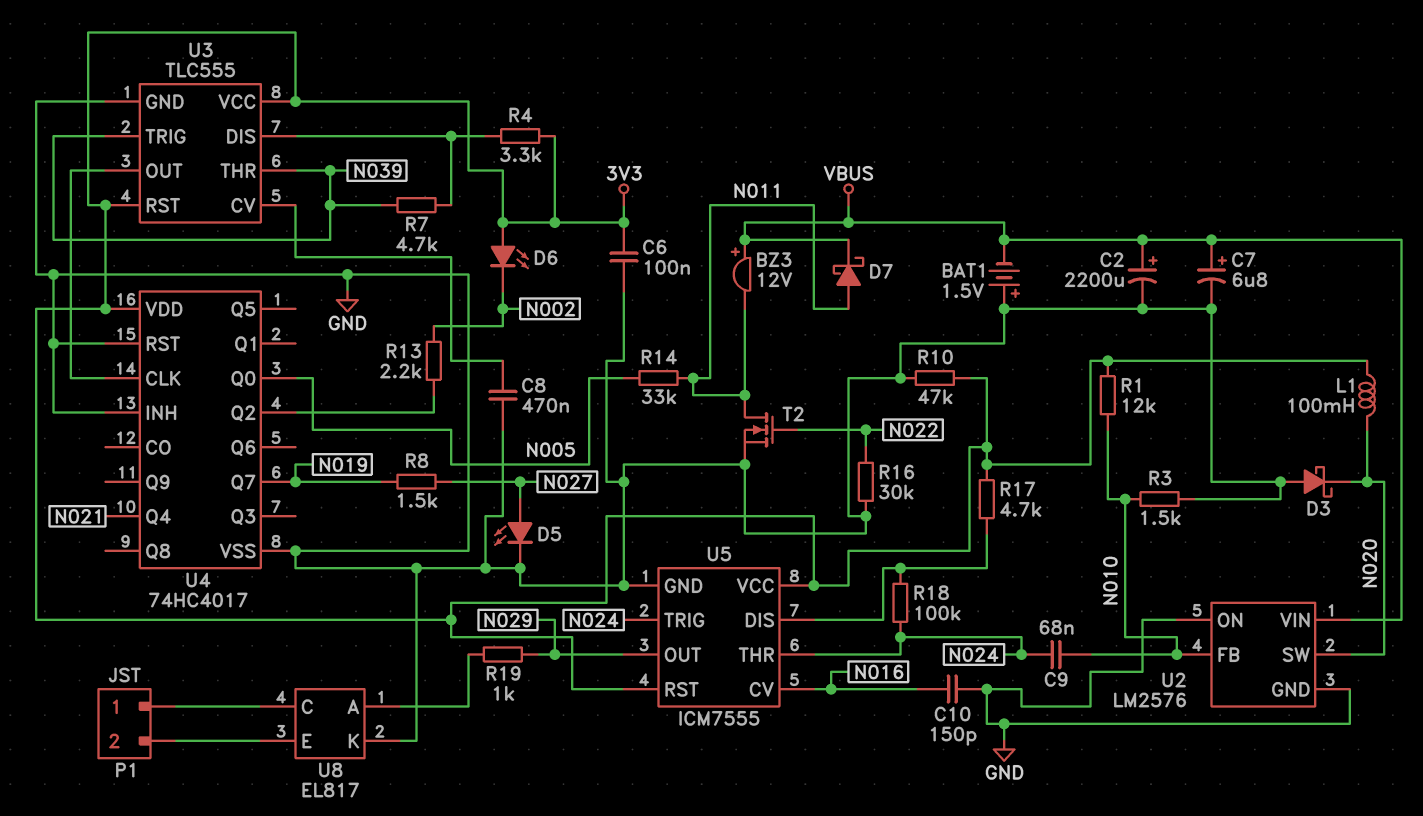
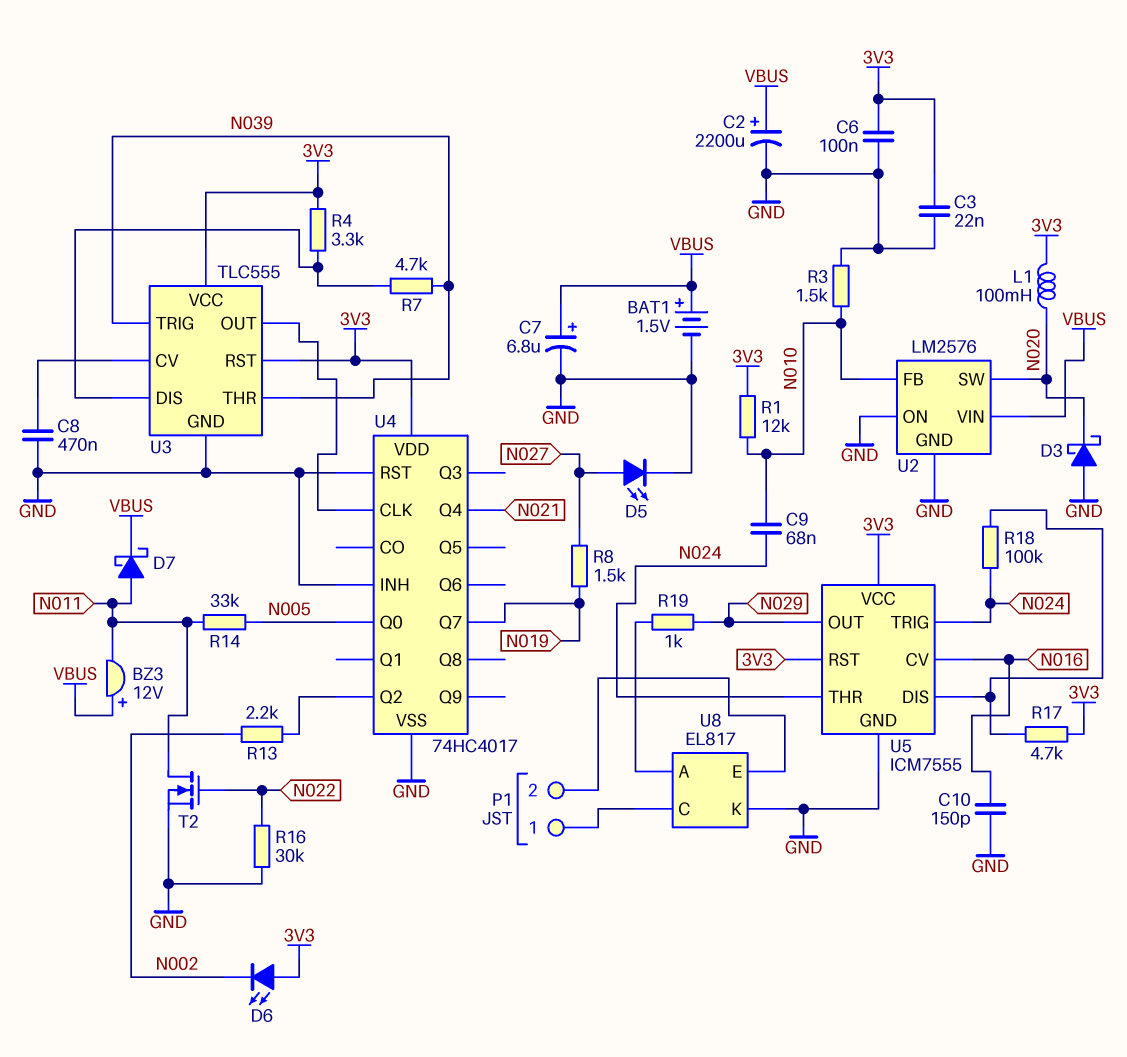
BAT1: 1.5V (plus GND, minus VBUS) -> 1.5V (plus VBUS, minus GND)
C3: none -> 22nF (3V3, GND)
R10: 47k (3V3, GND) -> none

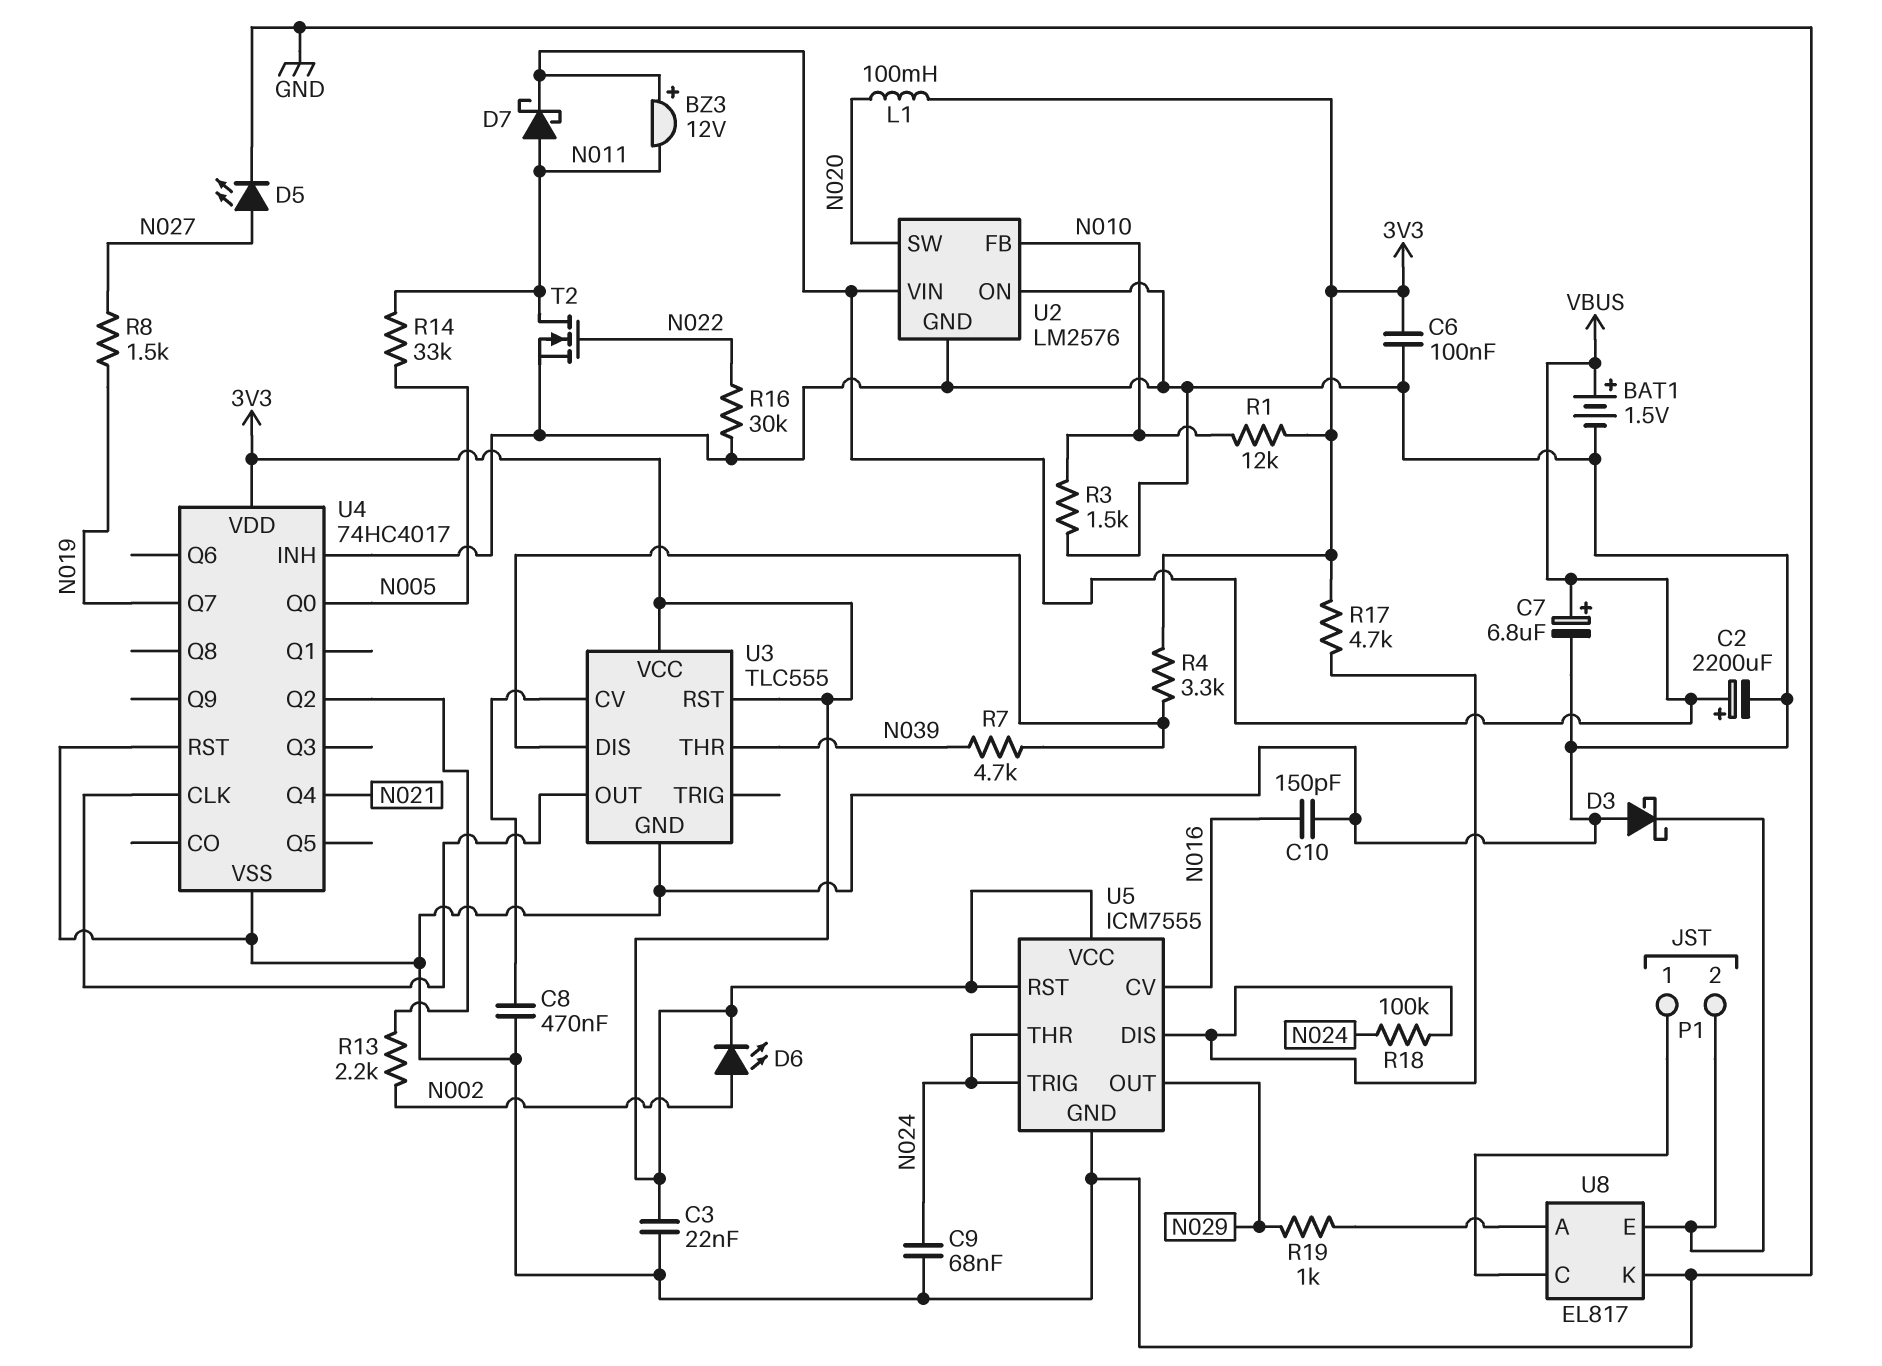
C9: 68nF (N010, N024) -> 68nF (GND, N024)
D3: schottky (A GND, K N020) -> schottky (A GND, K P1/2)
D6: LED (A 3V3, K N002) -> LED (A N002, K 3V3)
U3 pin TRIG: N039 -> none

